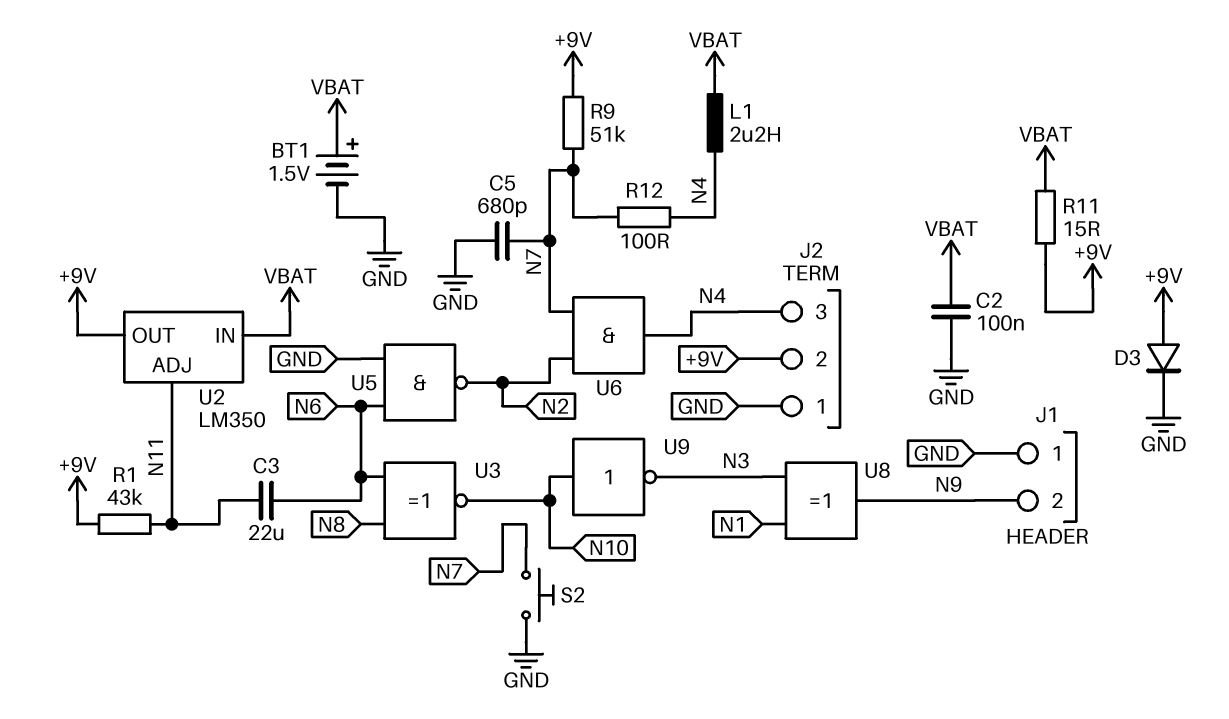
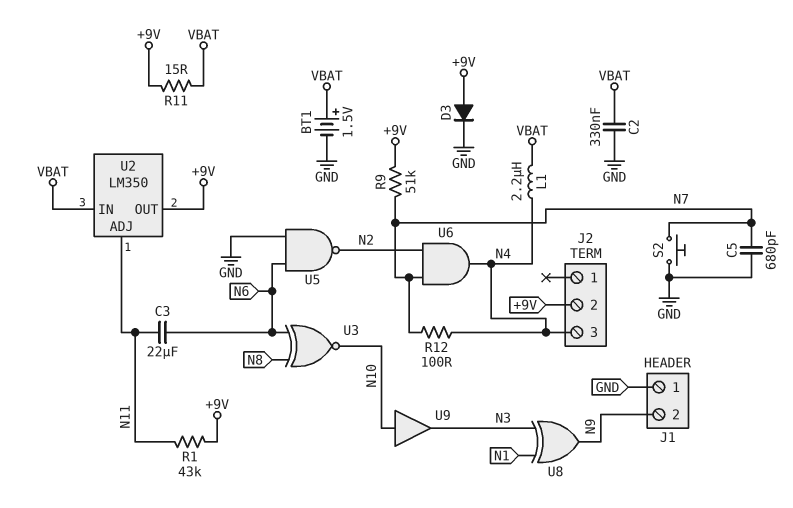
C2: 100nF (GND, VBAT) -> 330nF (GND, VBAT)
J2 pin 1: GND -> none
U9: NOT (in N10, out N3) -> buffer (in N10, out N3)

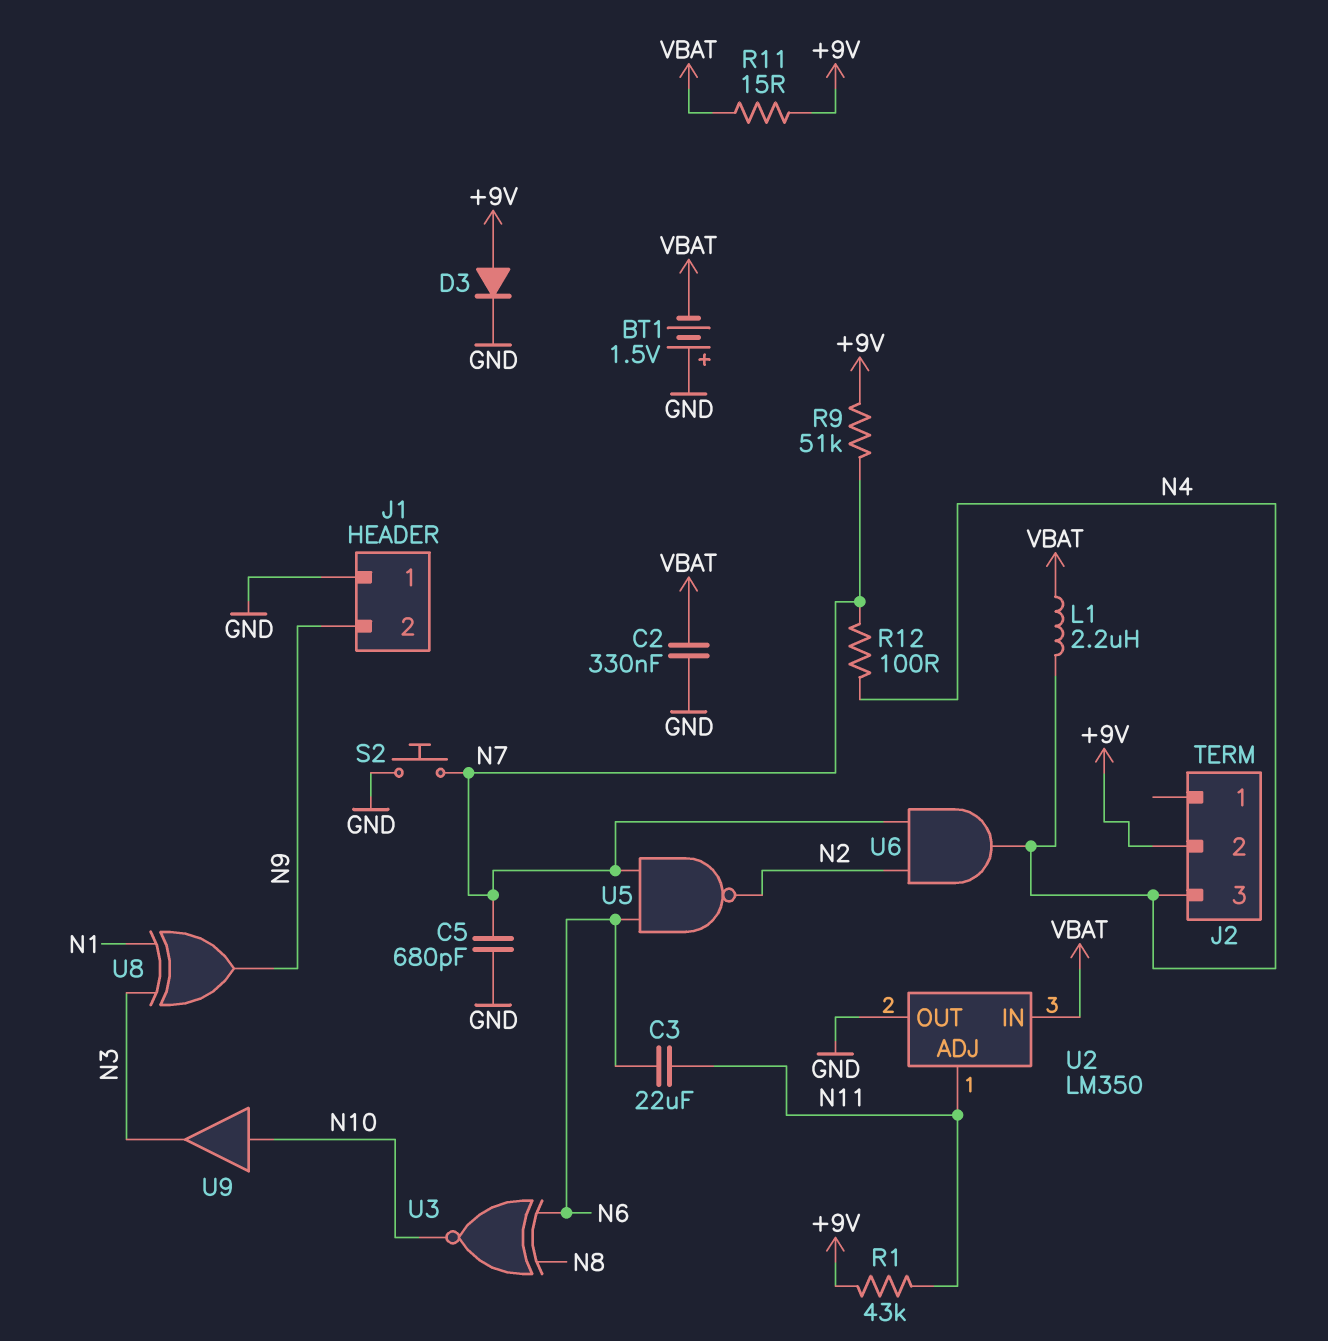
BT1: 1.5V (plus VBAT, minus GND) -> 1.5V (plus GND, minus VBAT)
U2 pin OUT: +9V -> GND
U5: NAND (in GND, in N6, out N2) -> NAND (in N6, in N7, out N2)

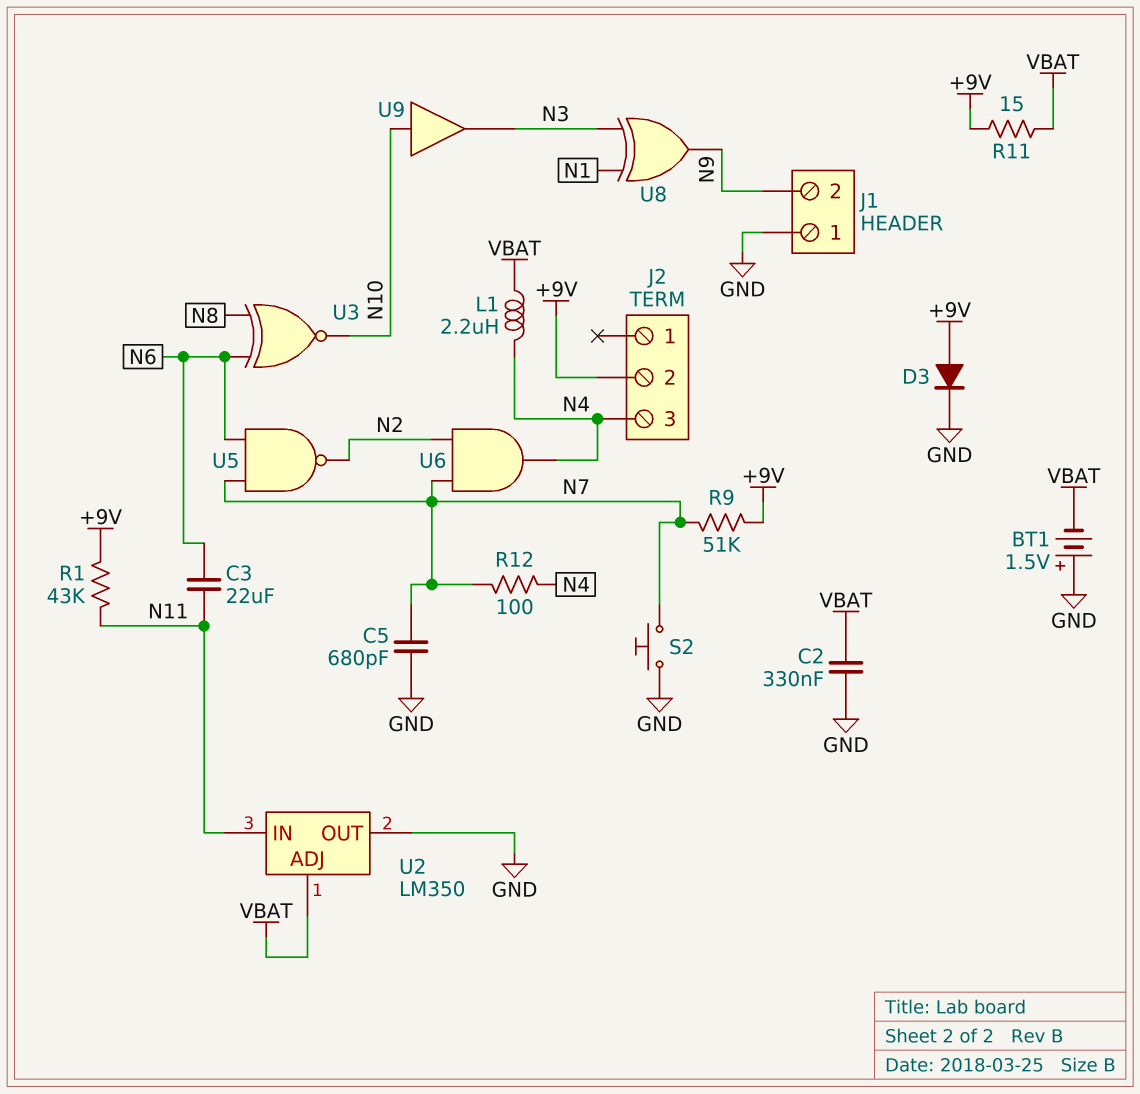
U2 pin ADJ: N11 -> VBAT
U2 pin IN: VBAT -> N11

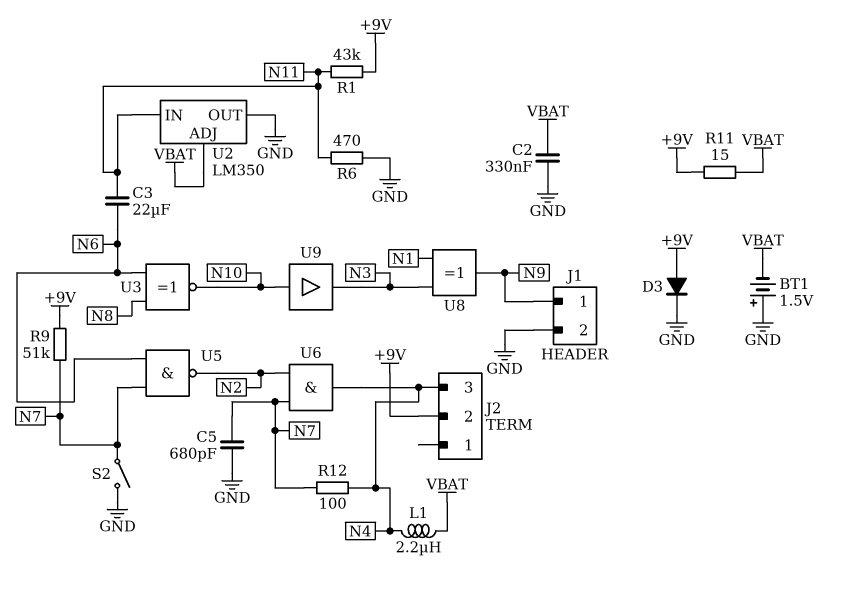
J1 pin 1: GND -> N9
J1 pin 2: N9 -> GND
R6: none -> 470 (GND, N11)
S2: button (GND, N7) -> switch (GND, N7)

